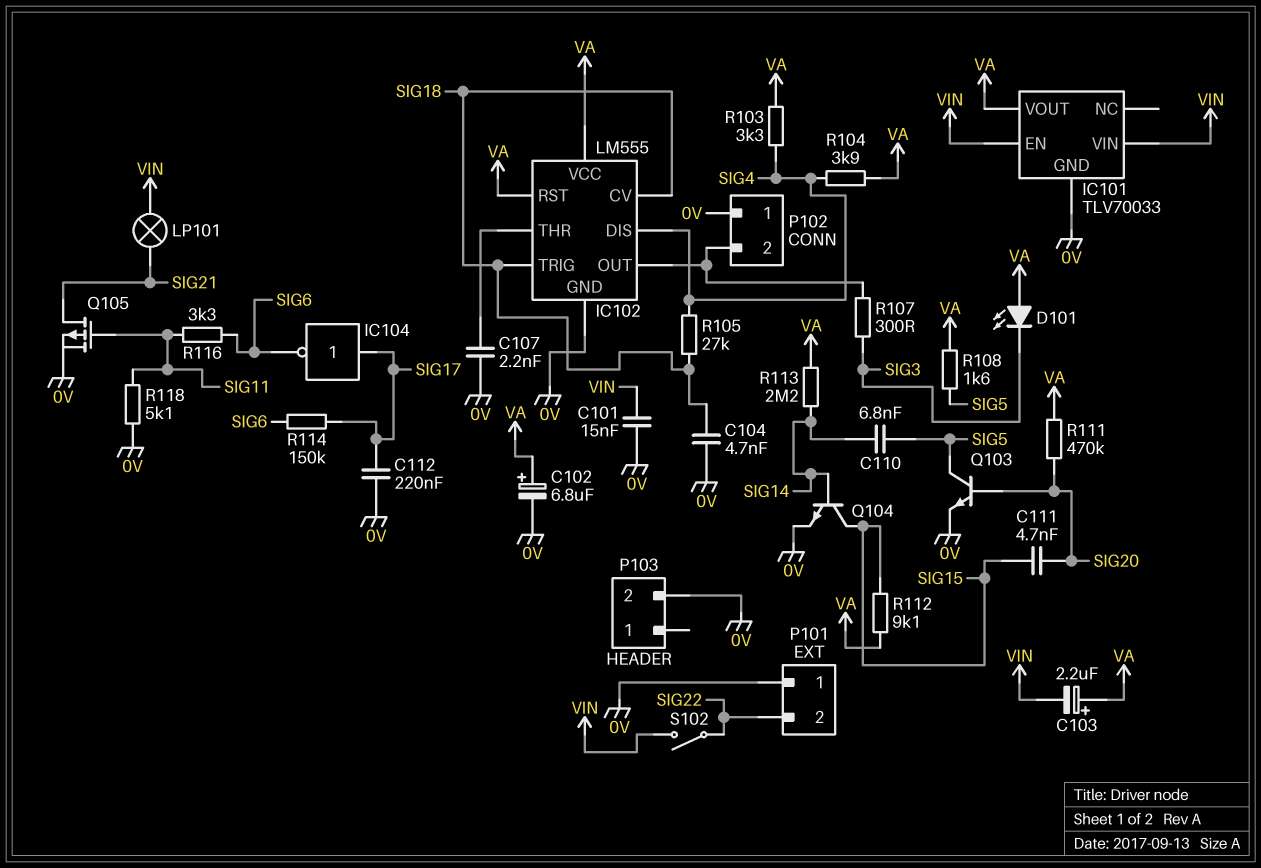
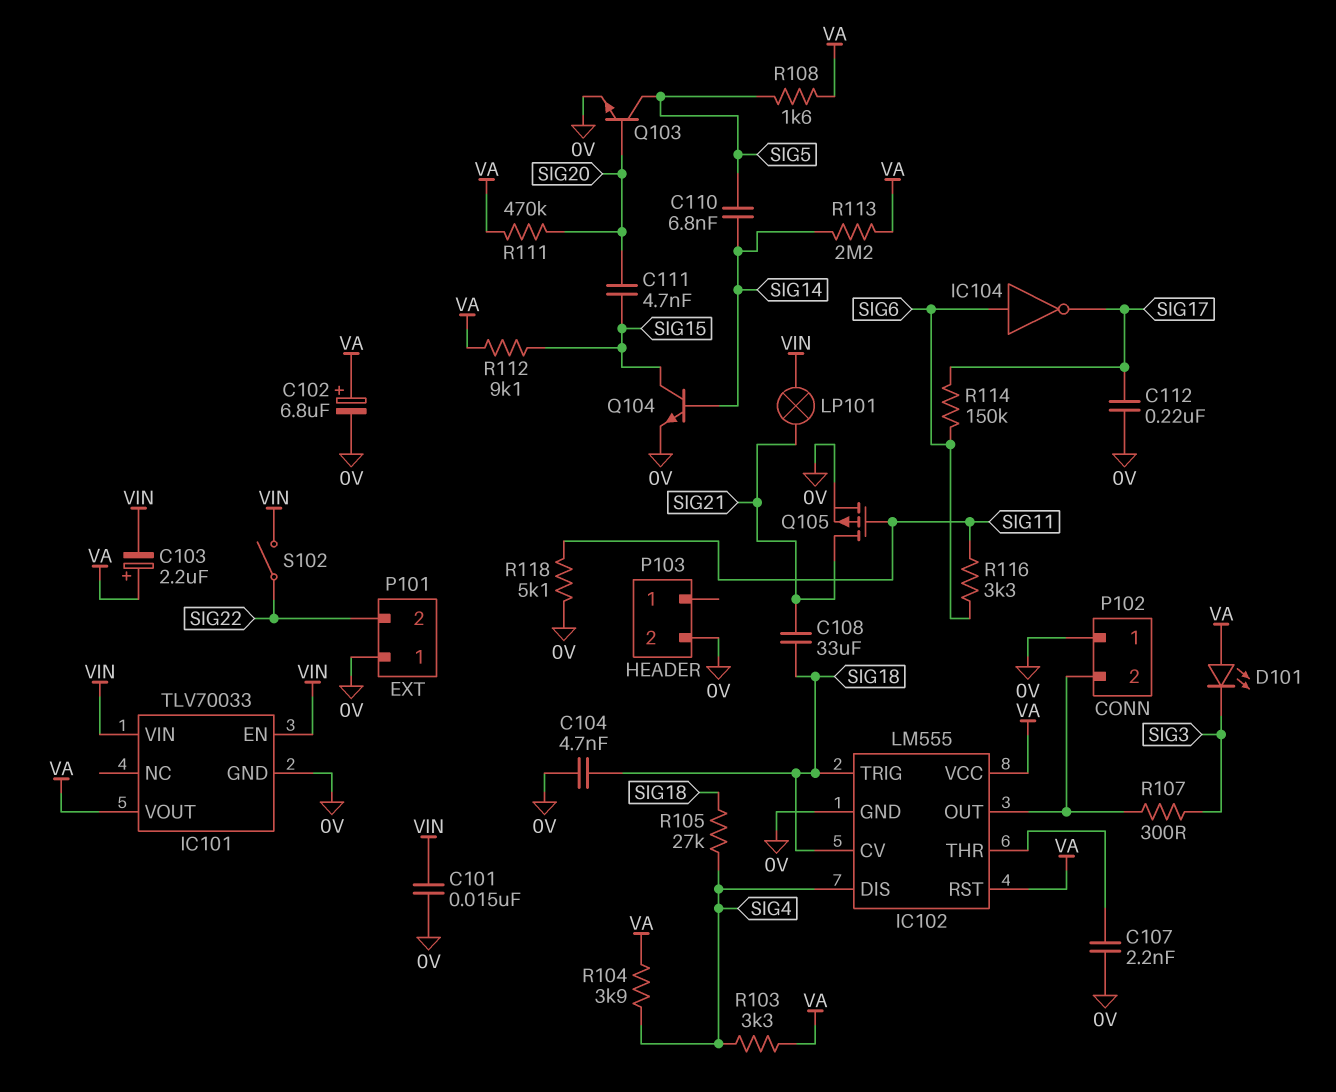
C108: none -> 33uF (SIG18, SIG21)
IC104: NOT (in SIG17, out SIG6) -> NOT (in SIG6, out SIG17)

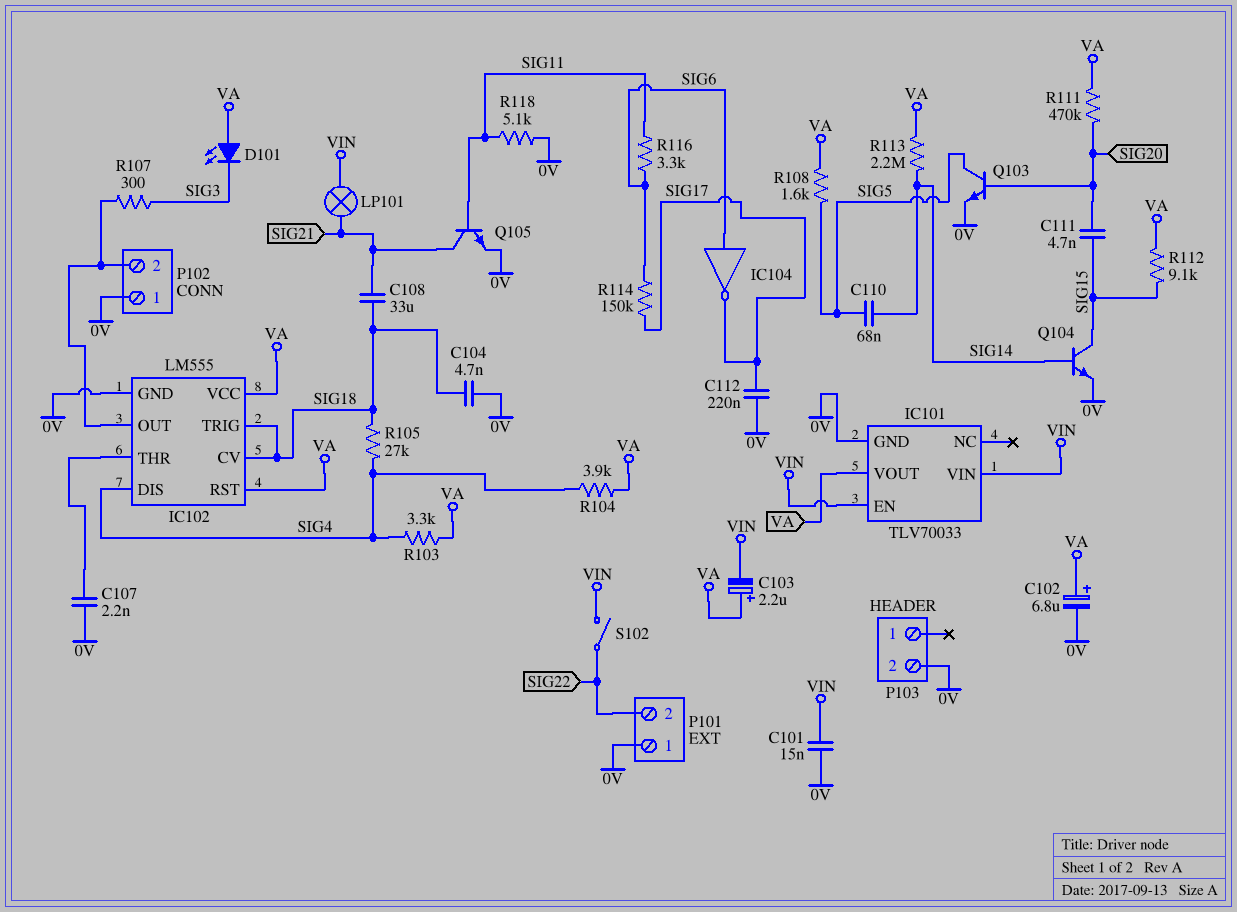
C110: 6.8nF (SIG5, SIG14) -> 68nF (SIG5, SIG14)
Q105: PMOS (G SIG11, D SIG21, S 0V) -> NPN (B SIG11, C SIG21, E 0V)

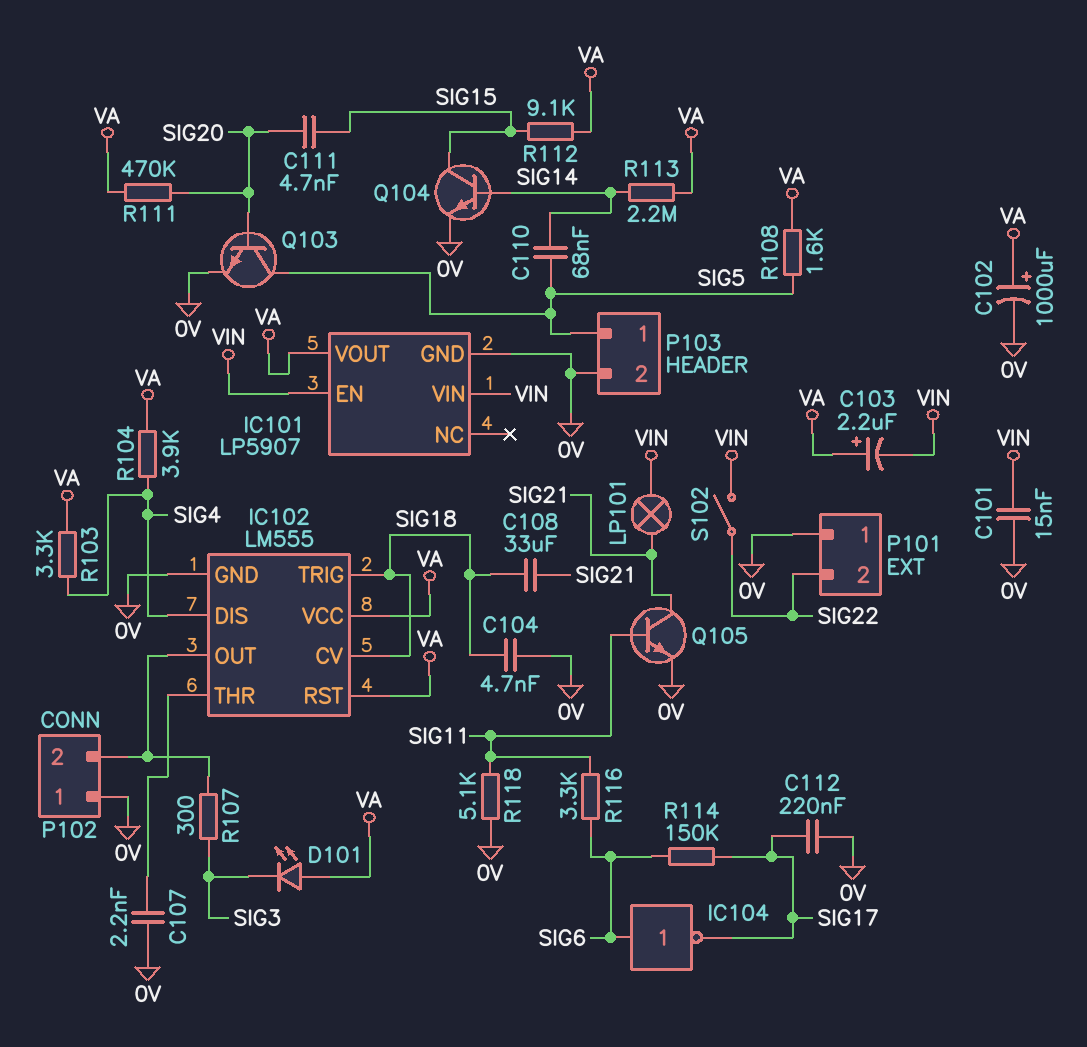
C102: 6.8uF (plus VA, minus 0V) -> 1000uF (plus VA, minus 0V)
IC101: TLV70033 -> LP5907
P103 pin 1: none -> SIG5
R105: 27k (SIG4, SIG18) -> none

